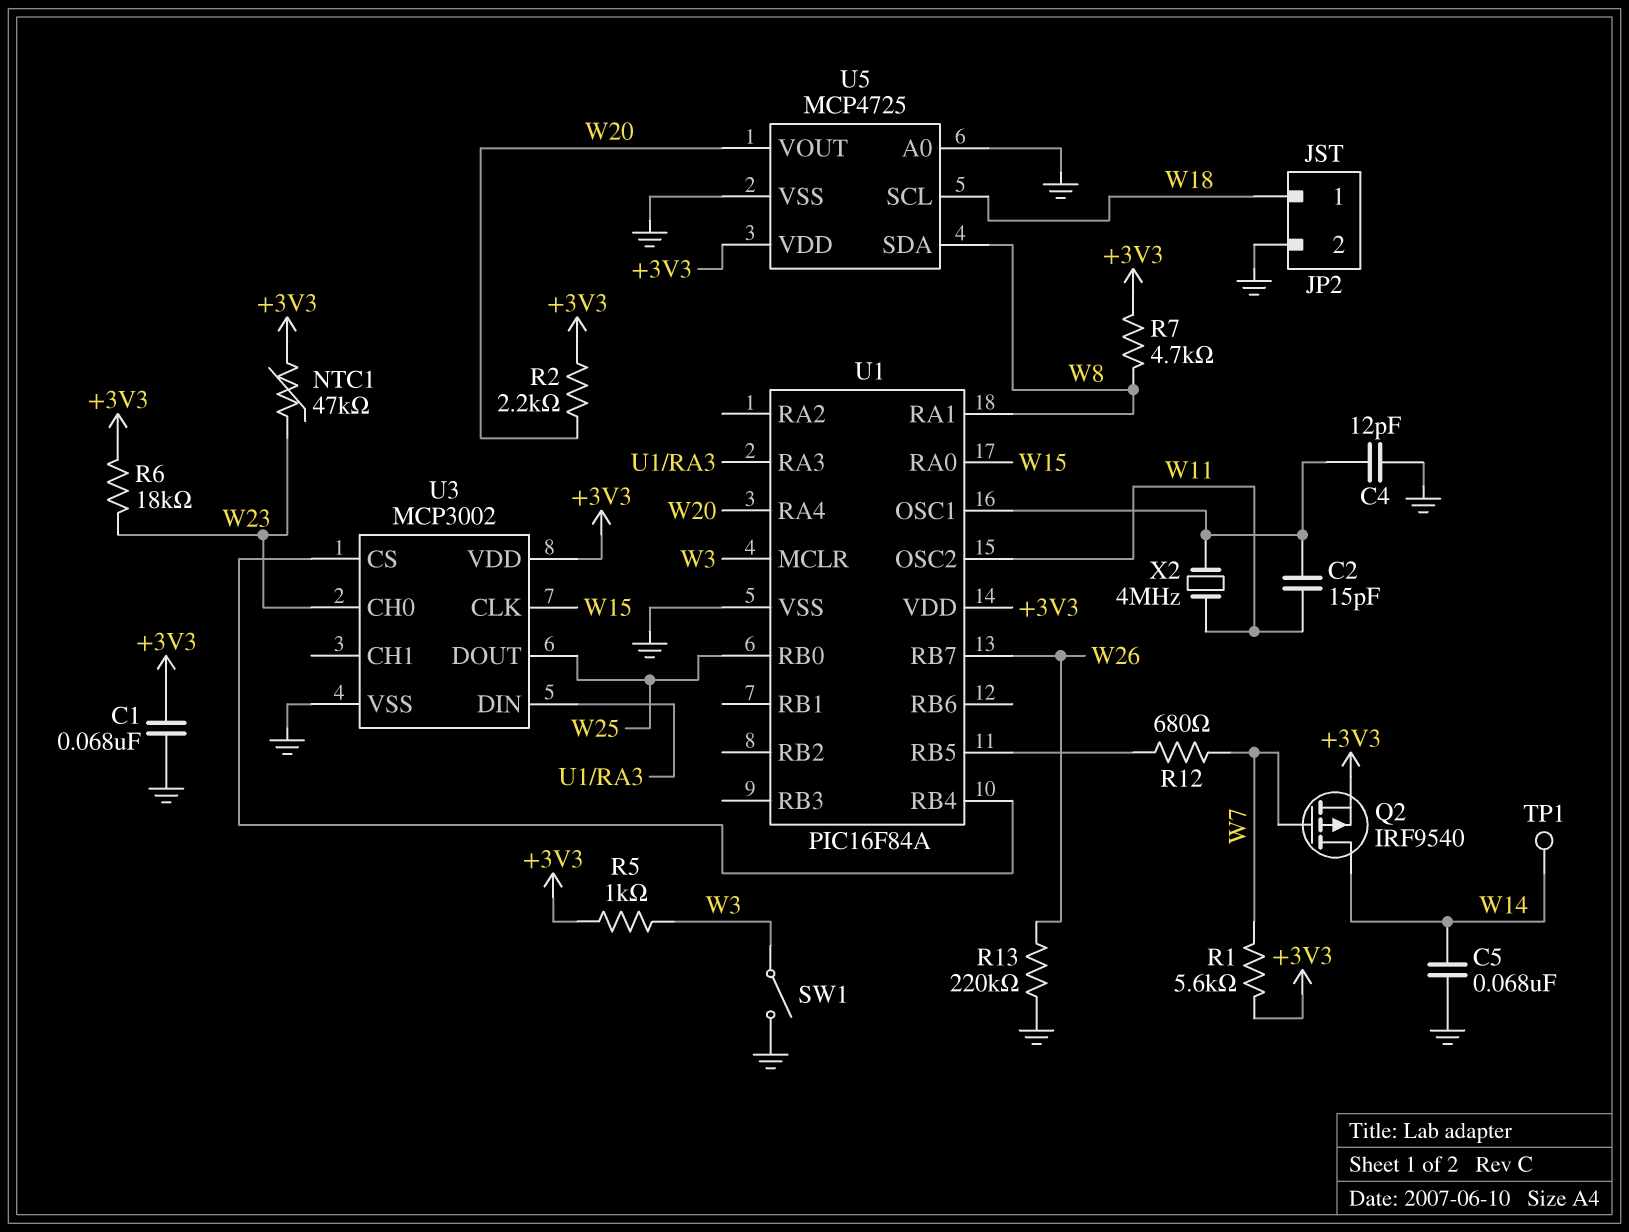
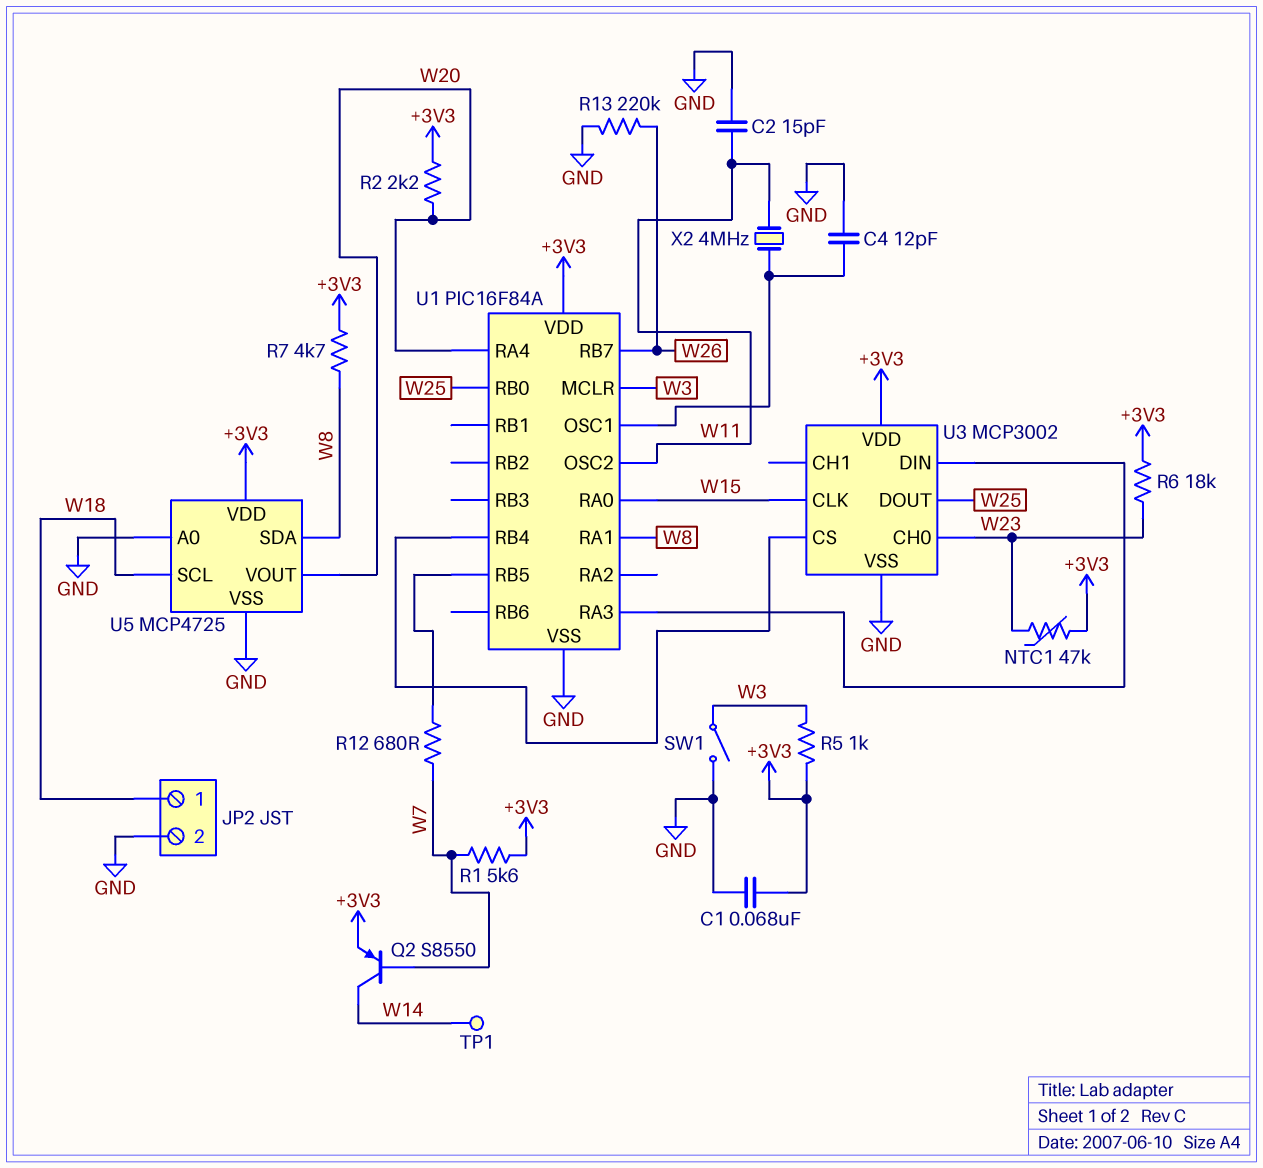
C2: 15pF (U1/OSC1, W11) -> 15pF (GND, W11)
C5: 68nF (GND, W14) -> none
Q2: PMOS IRF9540 (G W7, D W14, S +3V3) -> PNP S8550 (B W7, C W14, E +3V3)

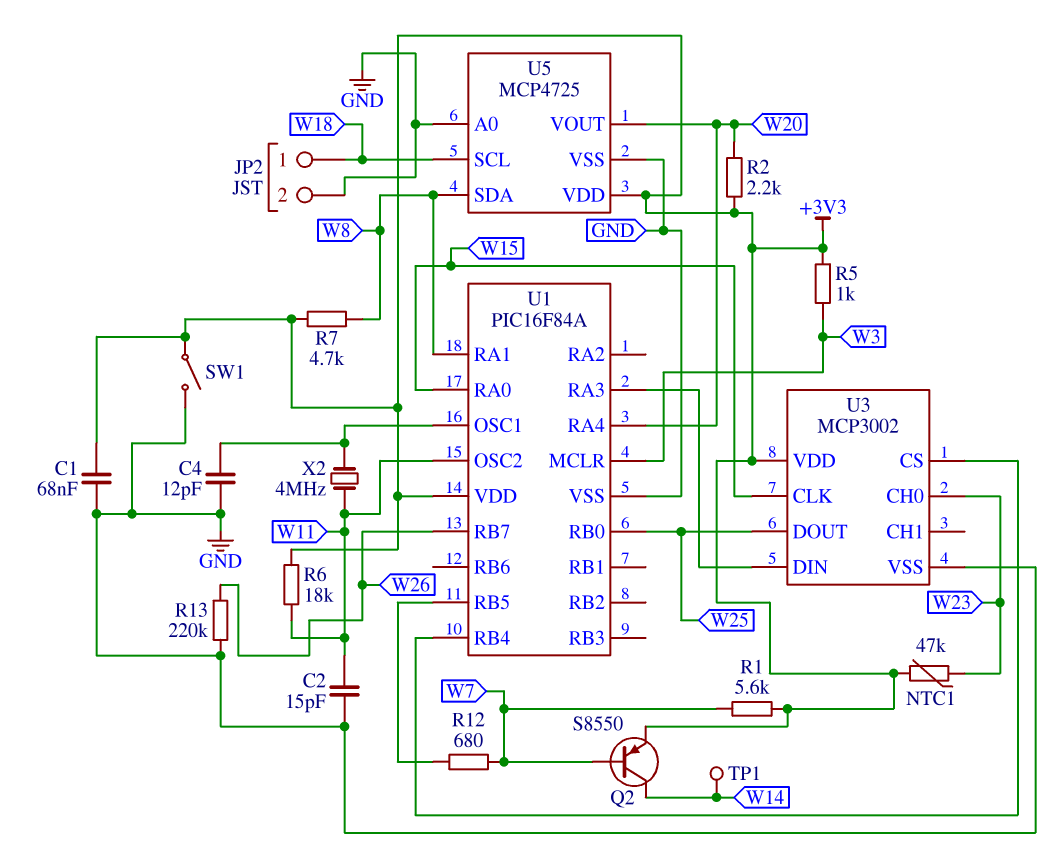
R6: 18k (+3V3, W23) -> 18k (+3V3, W11)
SW1: switch (GND, W3) -> switch (+3V3, GND)

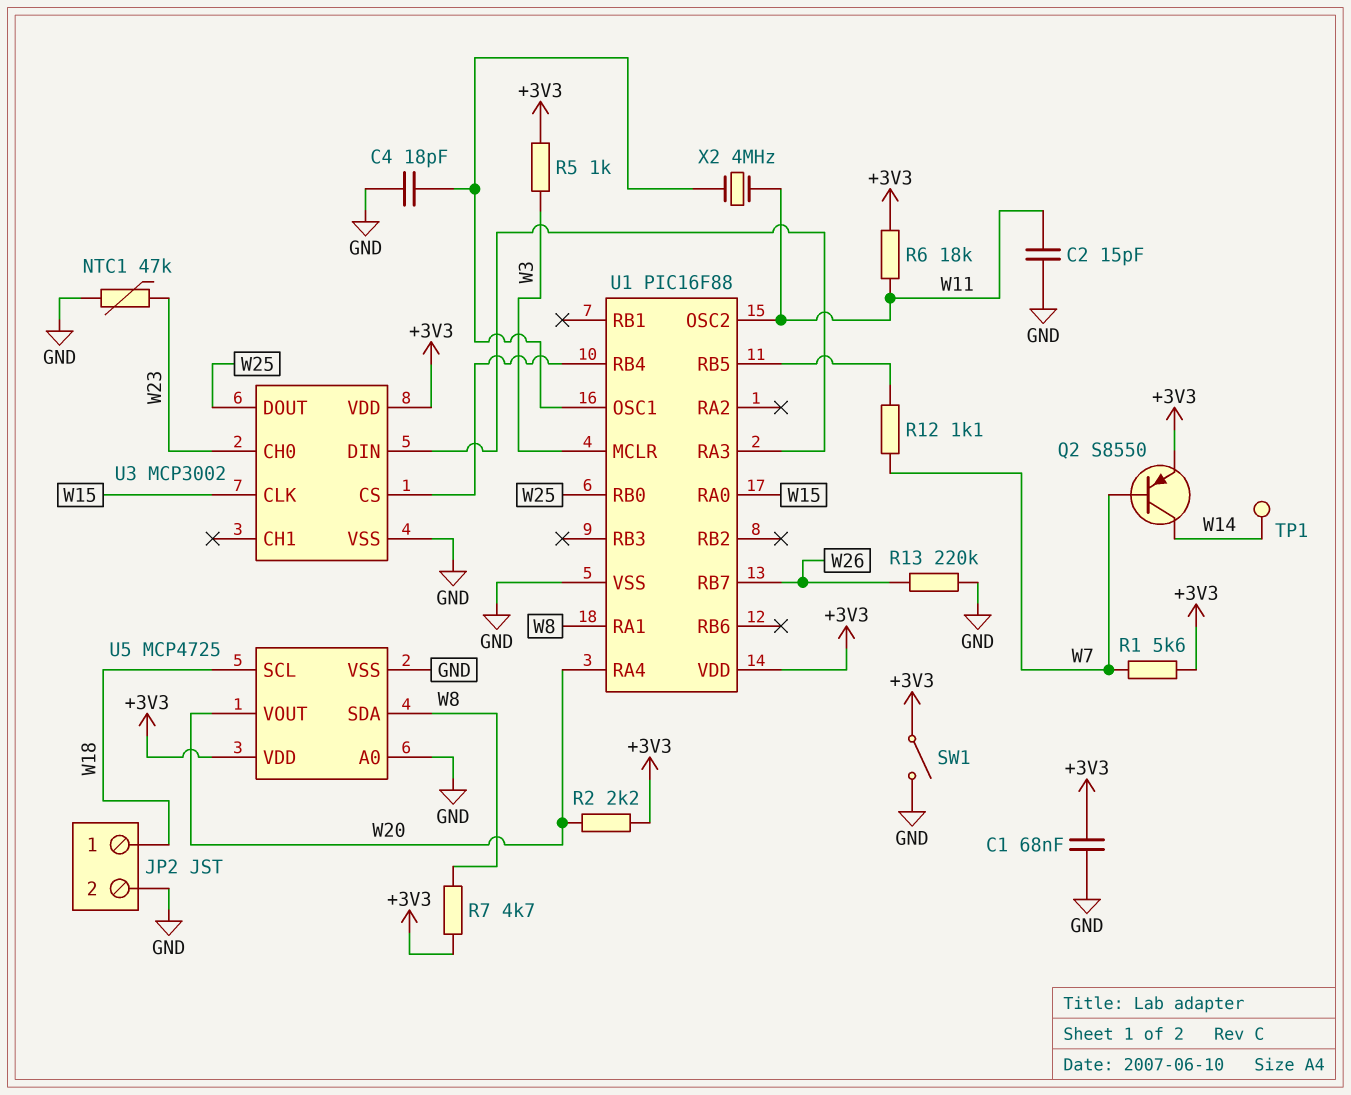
C4: 12pF (GND, U1/OSC1) -> 18pF (GND, U1/OSC1)
NTC1: 47k (+3V3, W23) -> 47k (GND, W23)
R12: 680 (U1/RB5, W7) -> 1.1k (U1/RB5, W7)
U1: PIC16F84A -> PIC16F88

